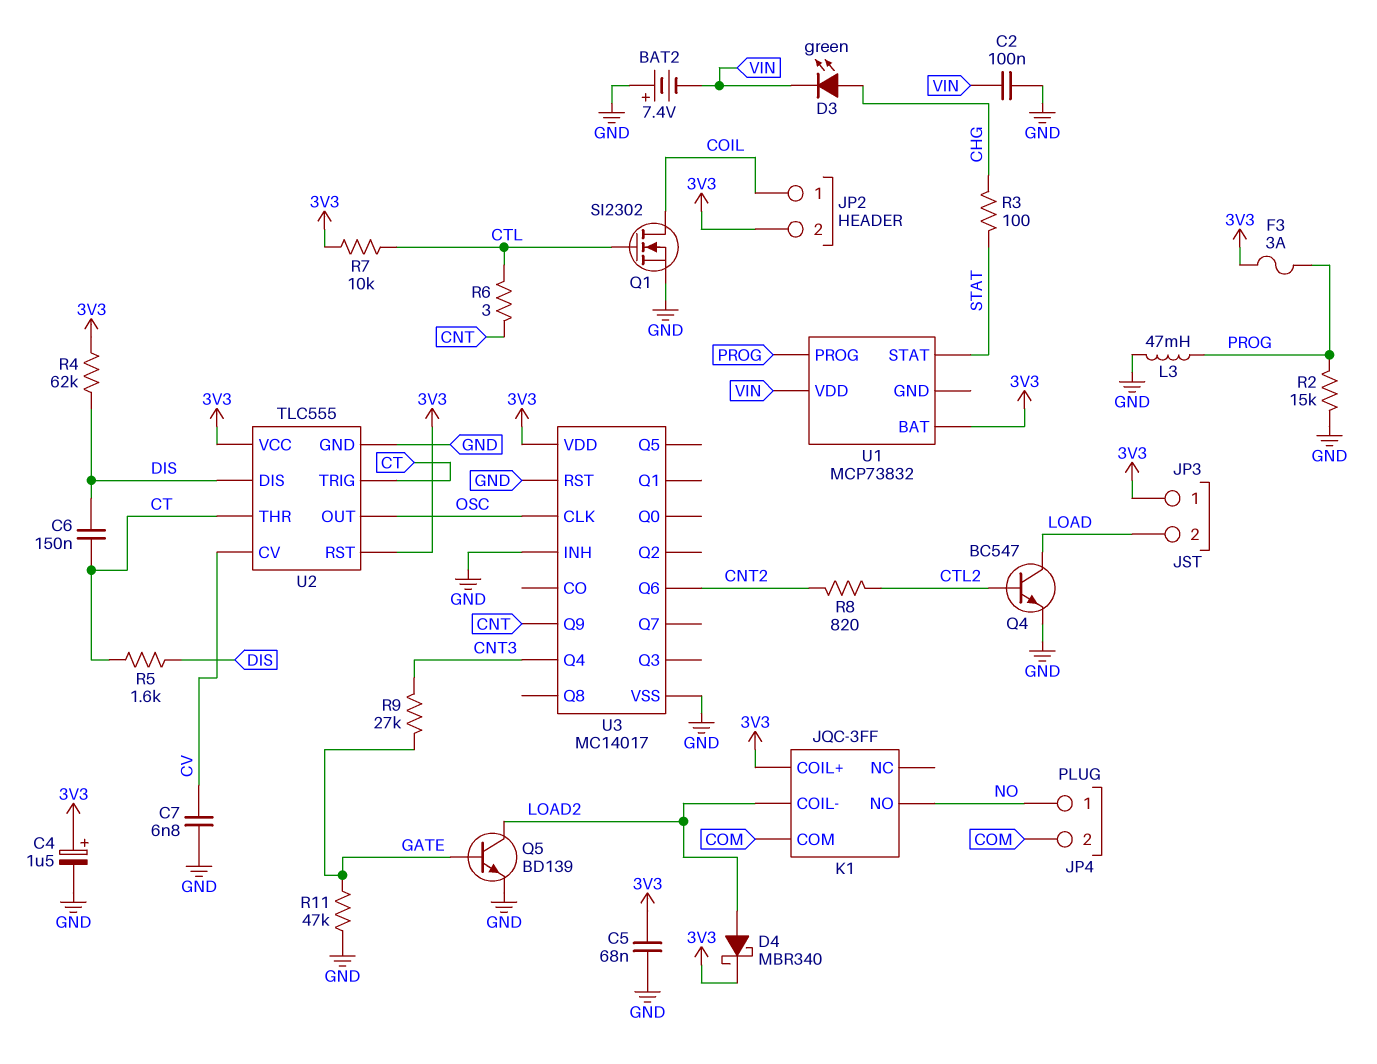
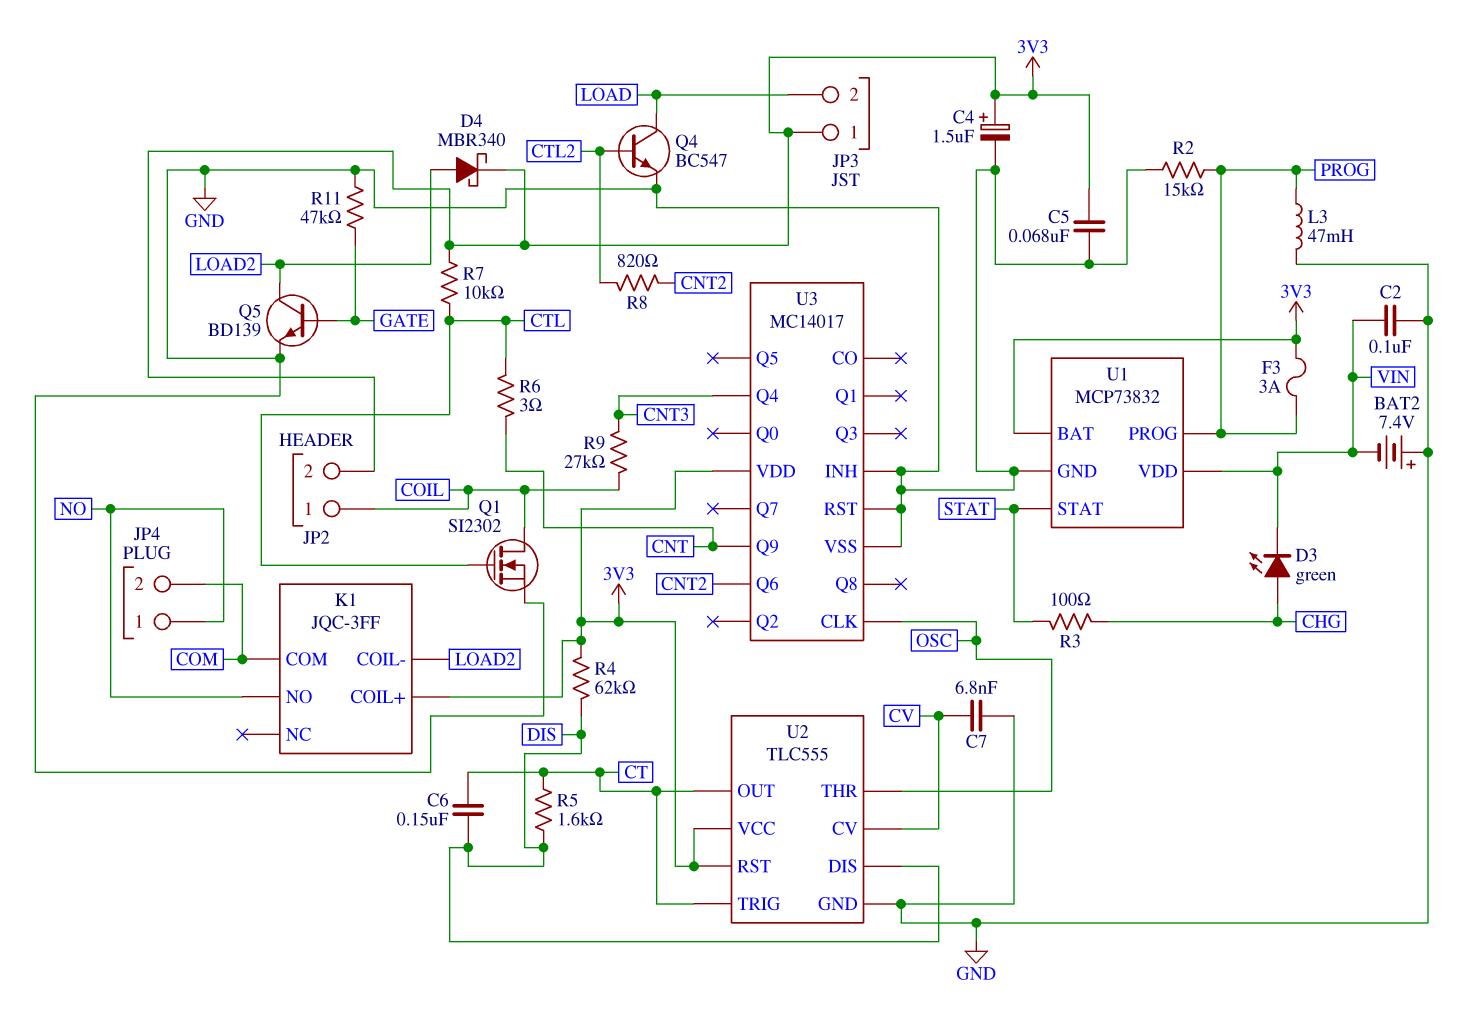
R9: 27k (CNT3, GATE) -> 27k (CNT3, COIL)
U1 pin GND: none -> GND
U2 pin OUT: OSC -> CT
U2 pin THR: CT -> OSC

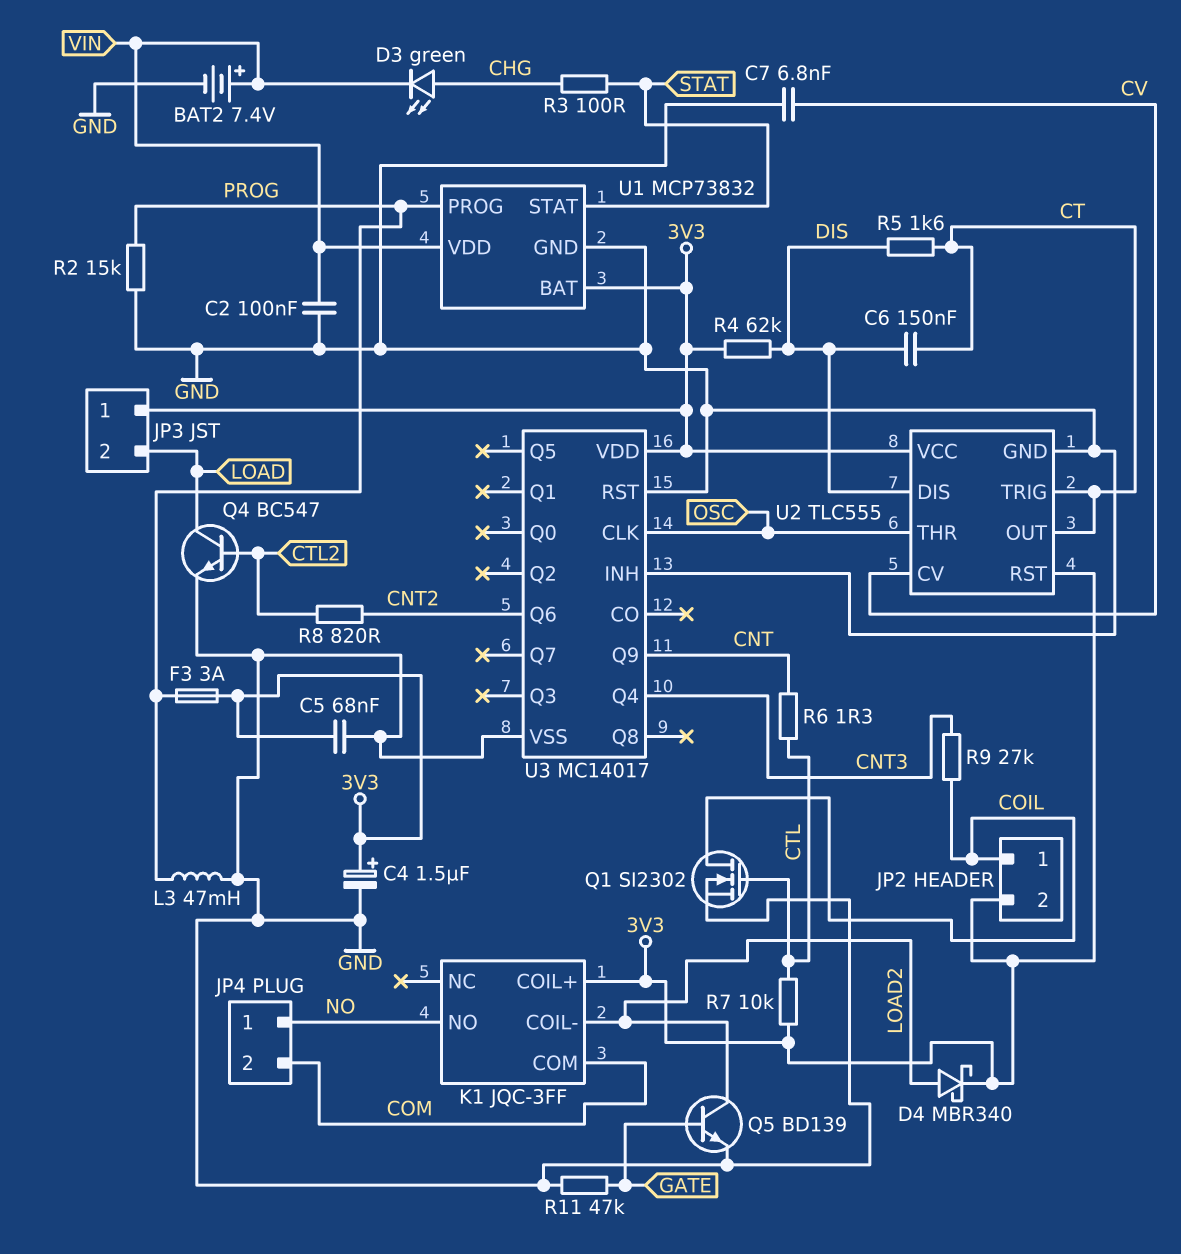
BAT2: 7.4V (plus GND, minus VIN) -> 7.4V (plus VIN, minus GND)
R6: 3 (CNT, CTL) -> 1.3 (CNT, CTL)

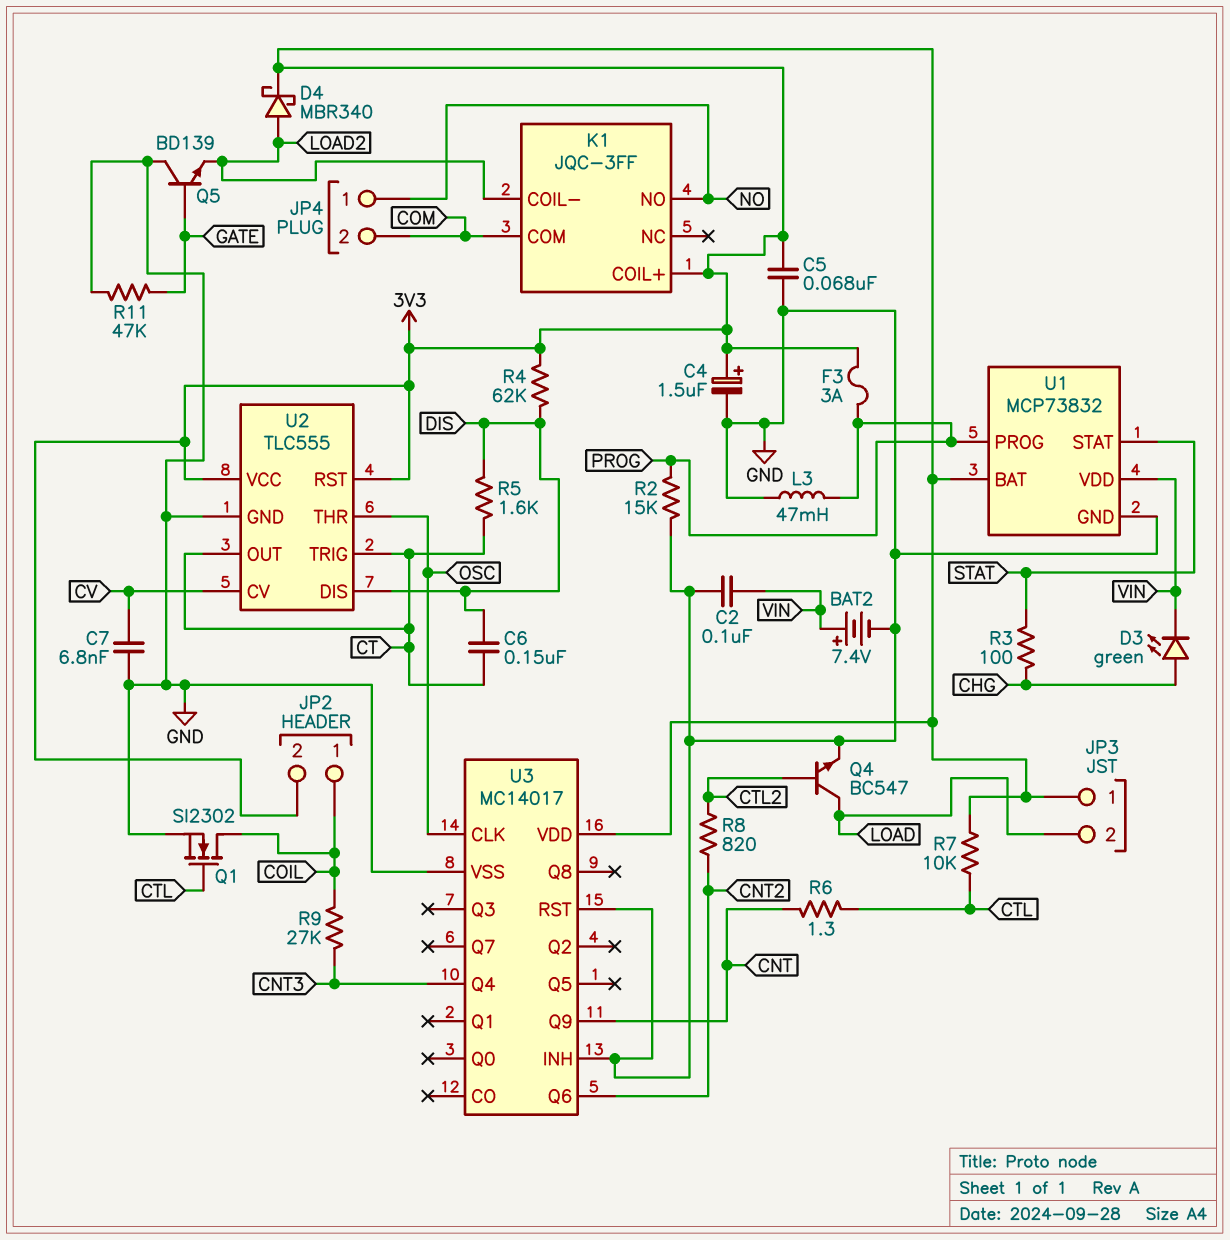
Q5: NPN BD139 (B GATE, C LOAD2, E GND) -> NPN BD139 (B GATE, C GND, E LOAD2)

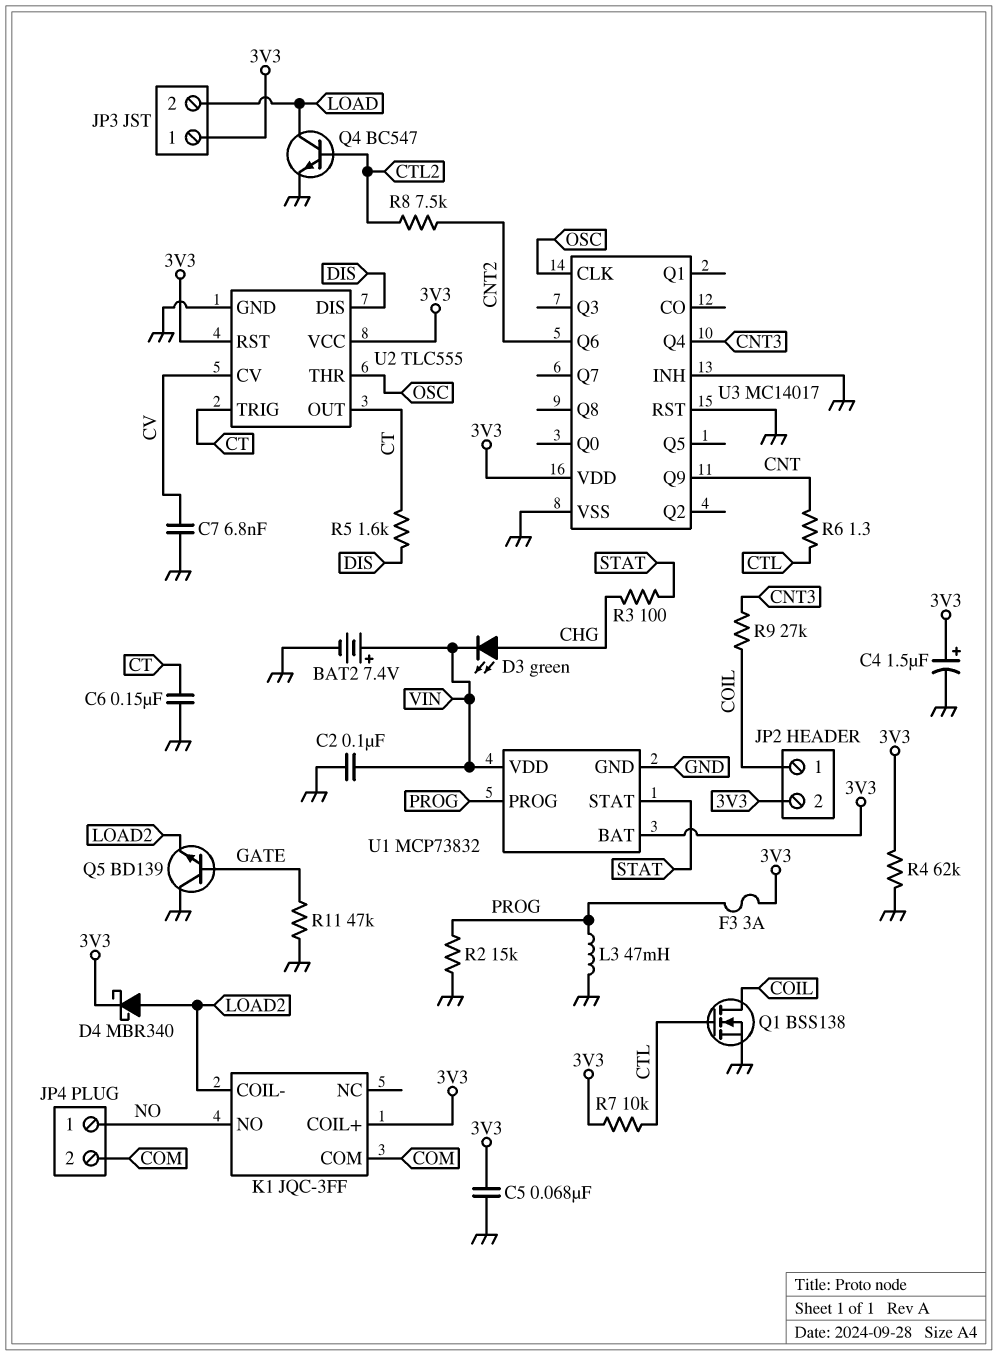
C6: 150nF (CT, DIS) -> 150nF (CT, GND)
Q1: NMOS SI2302 (G CTL, D COIL, S GND) -> NMOS BSS138 (G CTL, D COIL, S GND)
R4: 62k (3V3, DIS) -> 62k (3V3, GND)
R8: 820 (CNT2, CTL2) -> 7.5k (CNT2, CTL2)

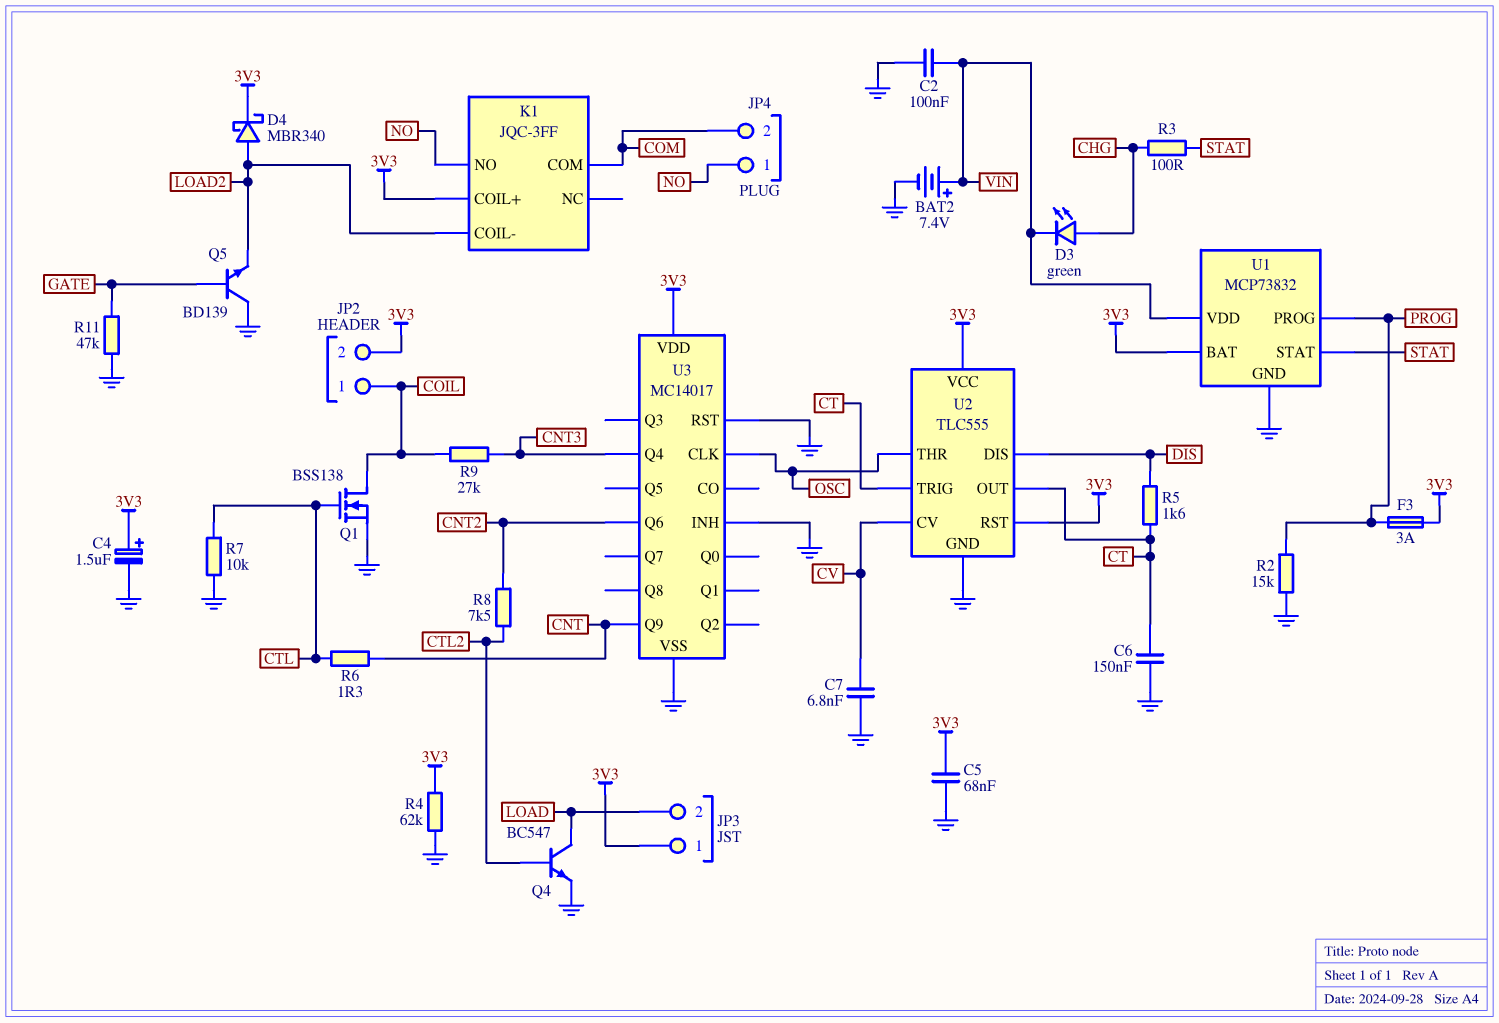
L3: 47mH (GND, PROG) -> none
R7: 10k (3V3, CTL) -> 10k (CTL, GND)

